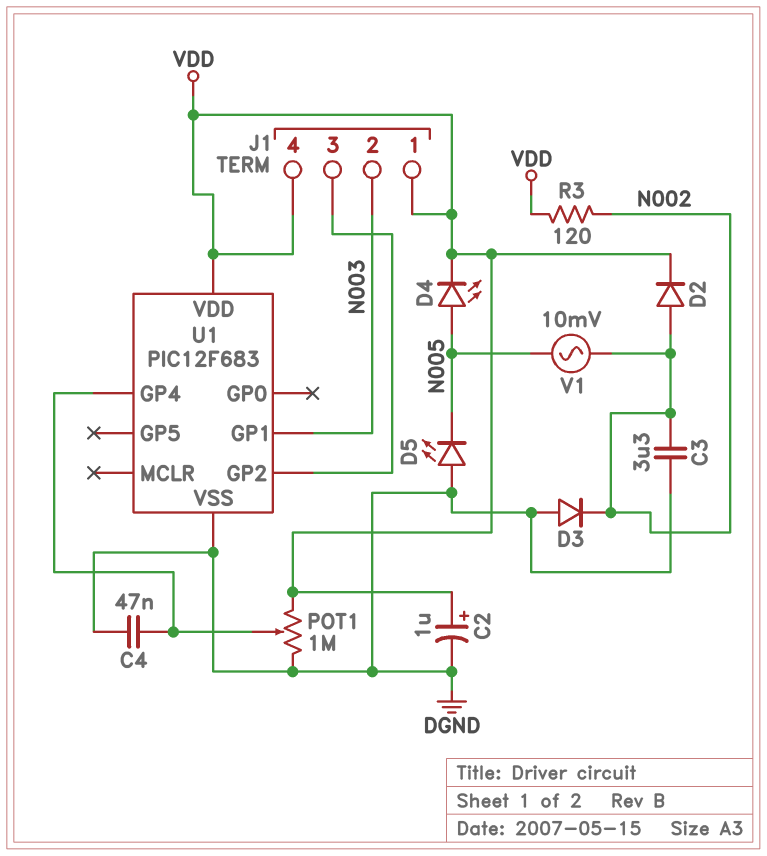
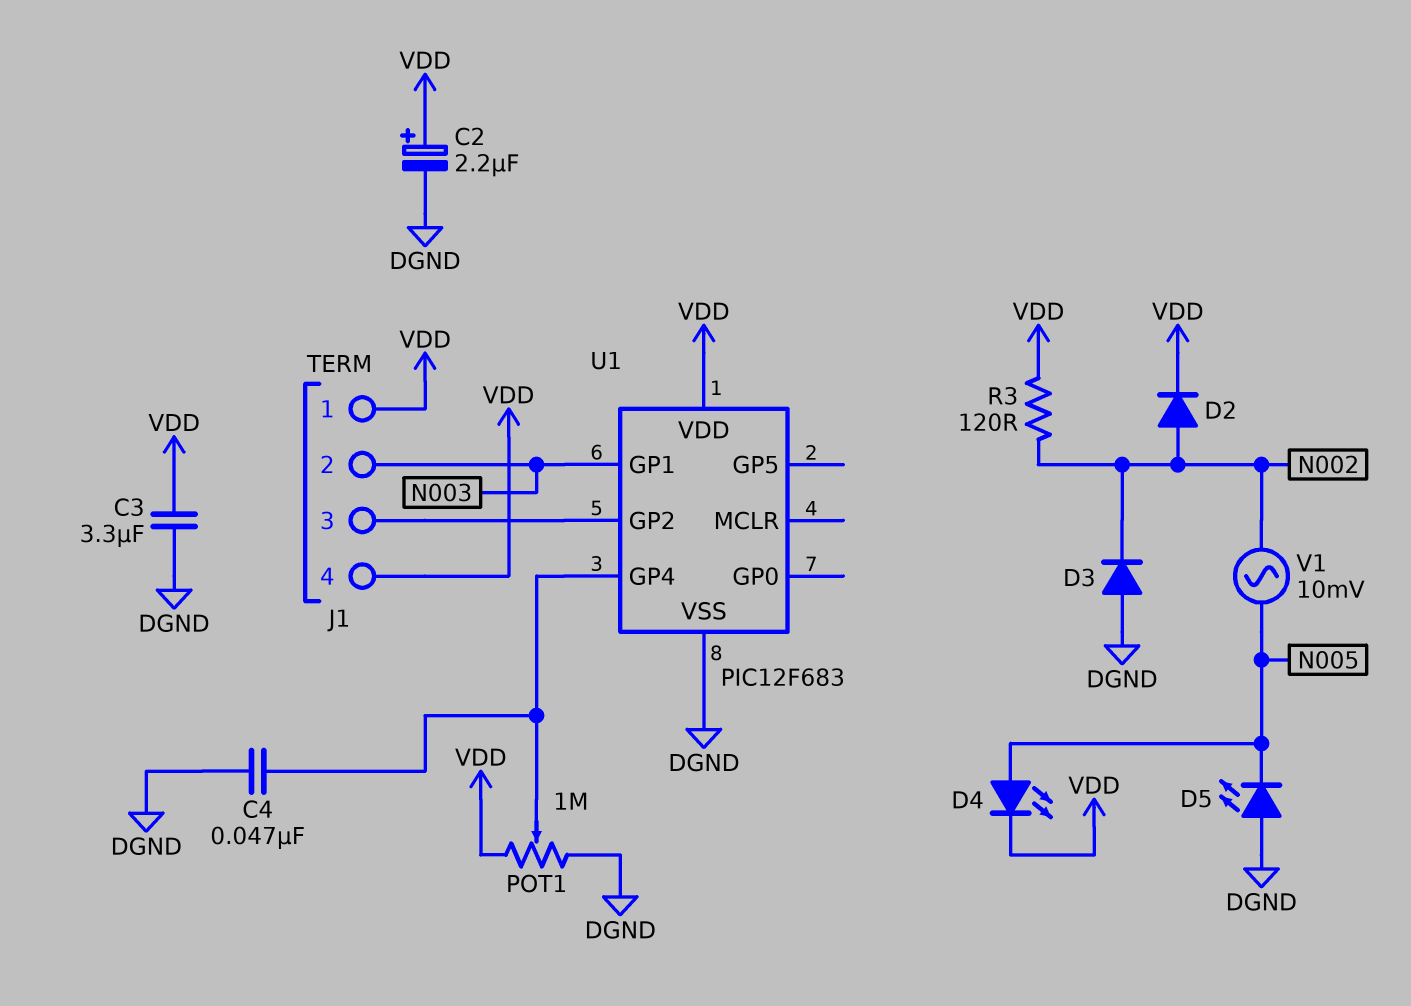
C2: 1uF (plus VDD, minus DGND) -> 2.2uF (plus VDD, minus DGND)
C3: 3.3uF (DGND, N002) -> 3.3uF (DGND, VDD)

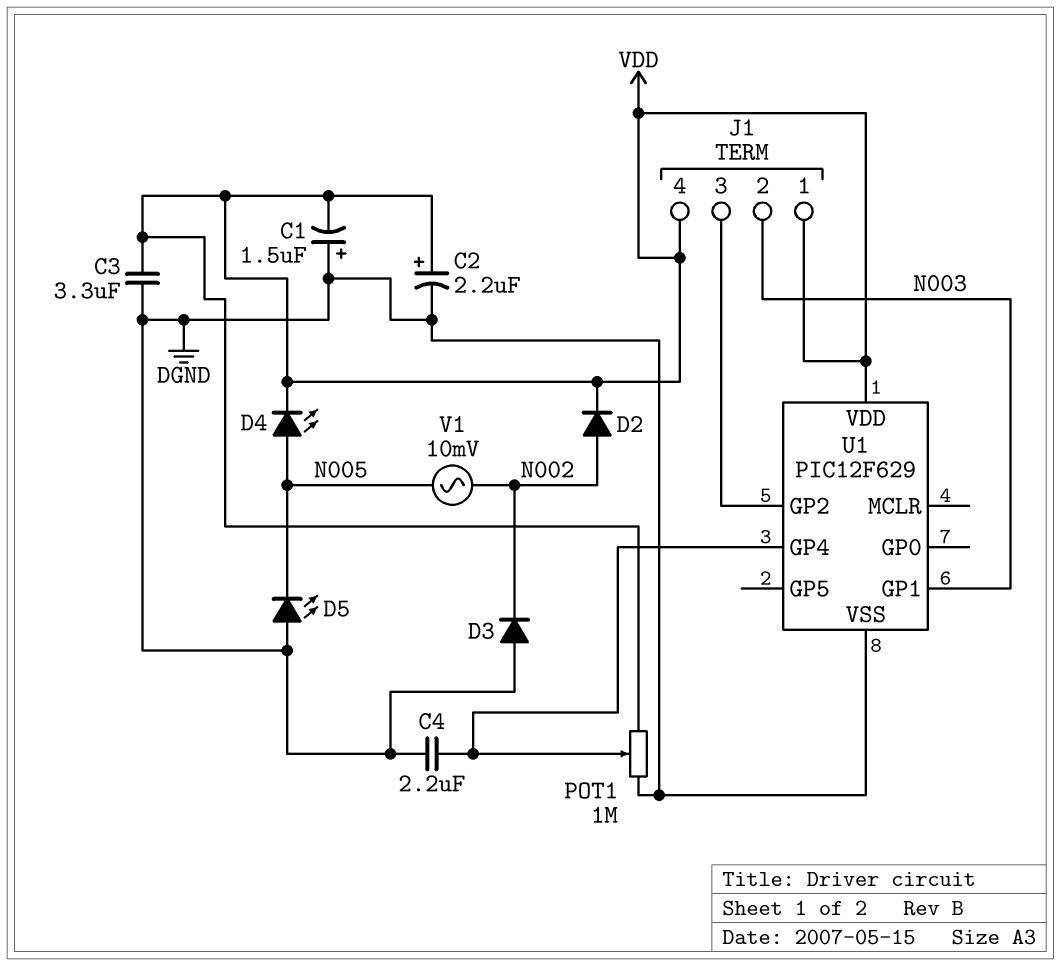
C1: none -> 1.5uF (plus DGND, minus VDD)
C4: 47nF (DGND, U1/GP4) -> 2.2uF (DGND, U1/GP4)
R3: 120 (N002, VDD) -> none
U1: PIC12F683 -> PIC12F629

